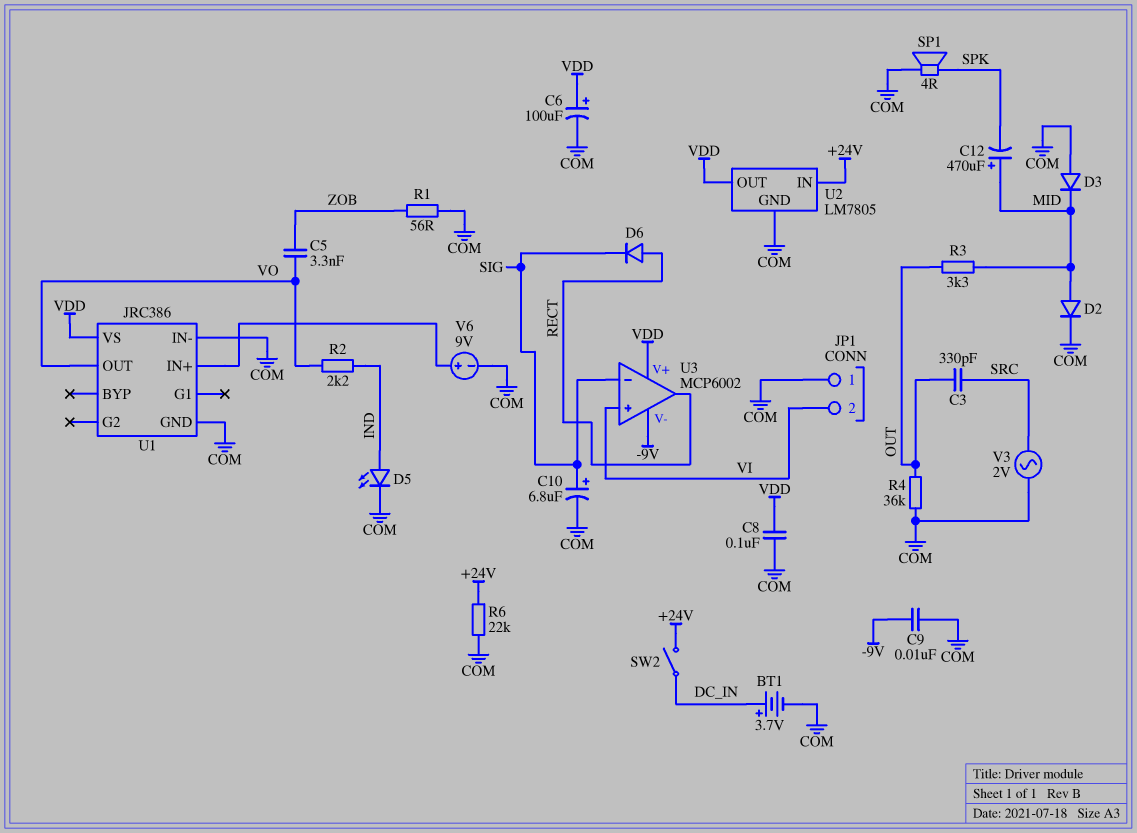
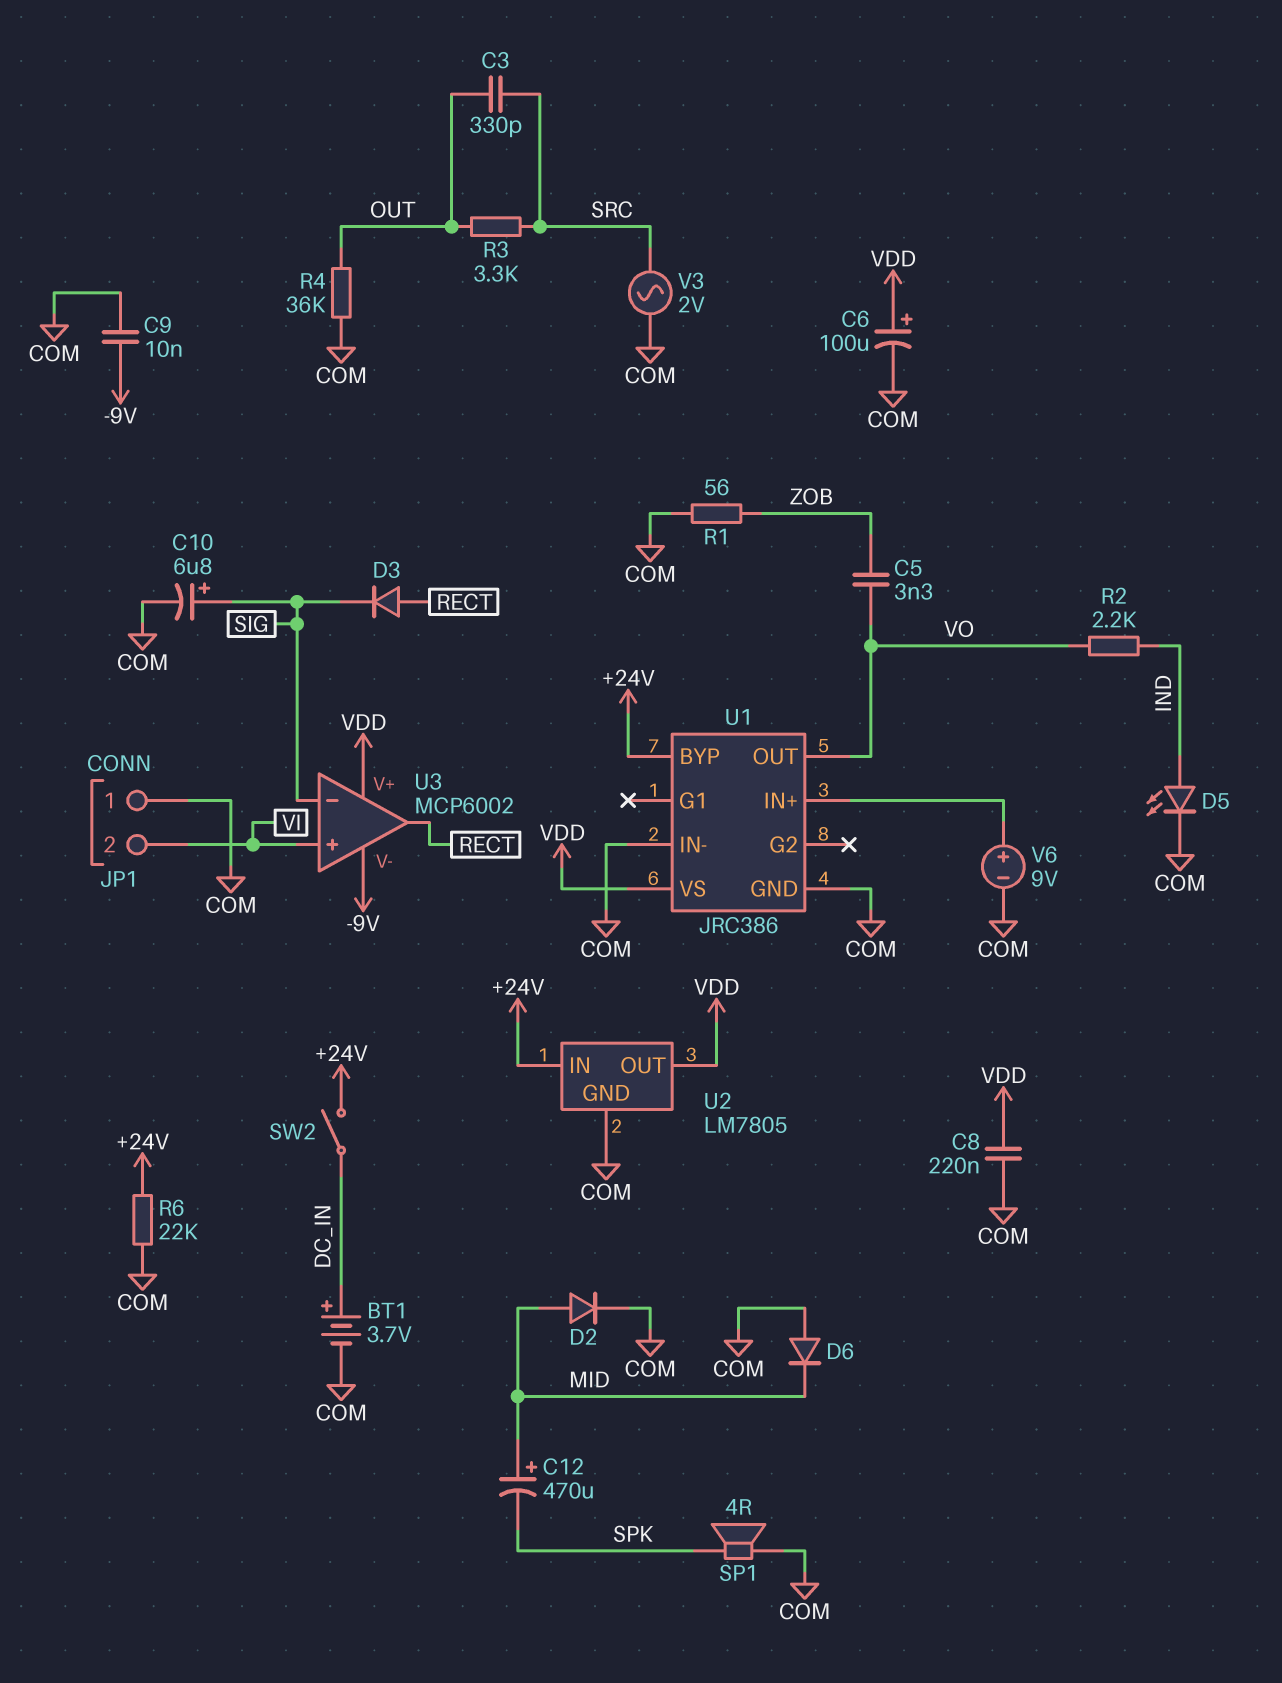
C8: 100nF (COM, VDD) -> 220nF (COM, VDD)
D3: diode (A COM, K MID) -> diode (A RECT, K SIG)
D6: diode (A RECT, K SIG) -> diode (A COM, K MID)
R3: 3.3k (MID, OUT) -> 3.3k (OUT, SRC)
U1 pin BYP: none -> +24V

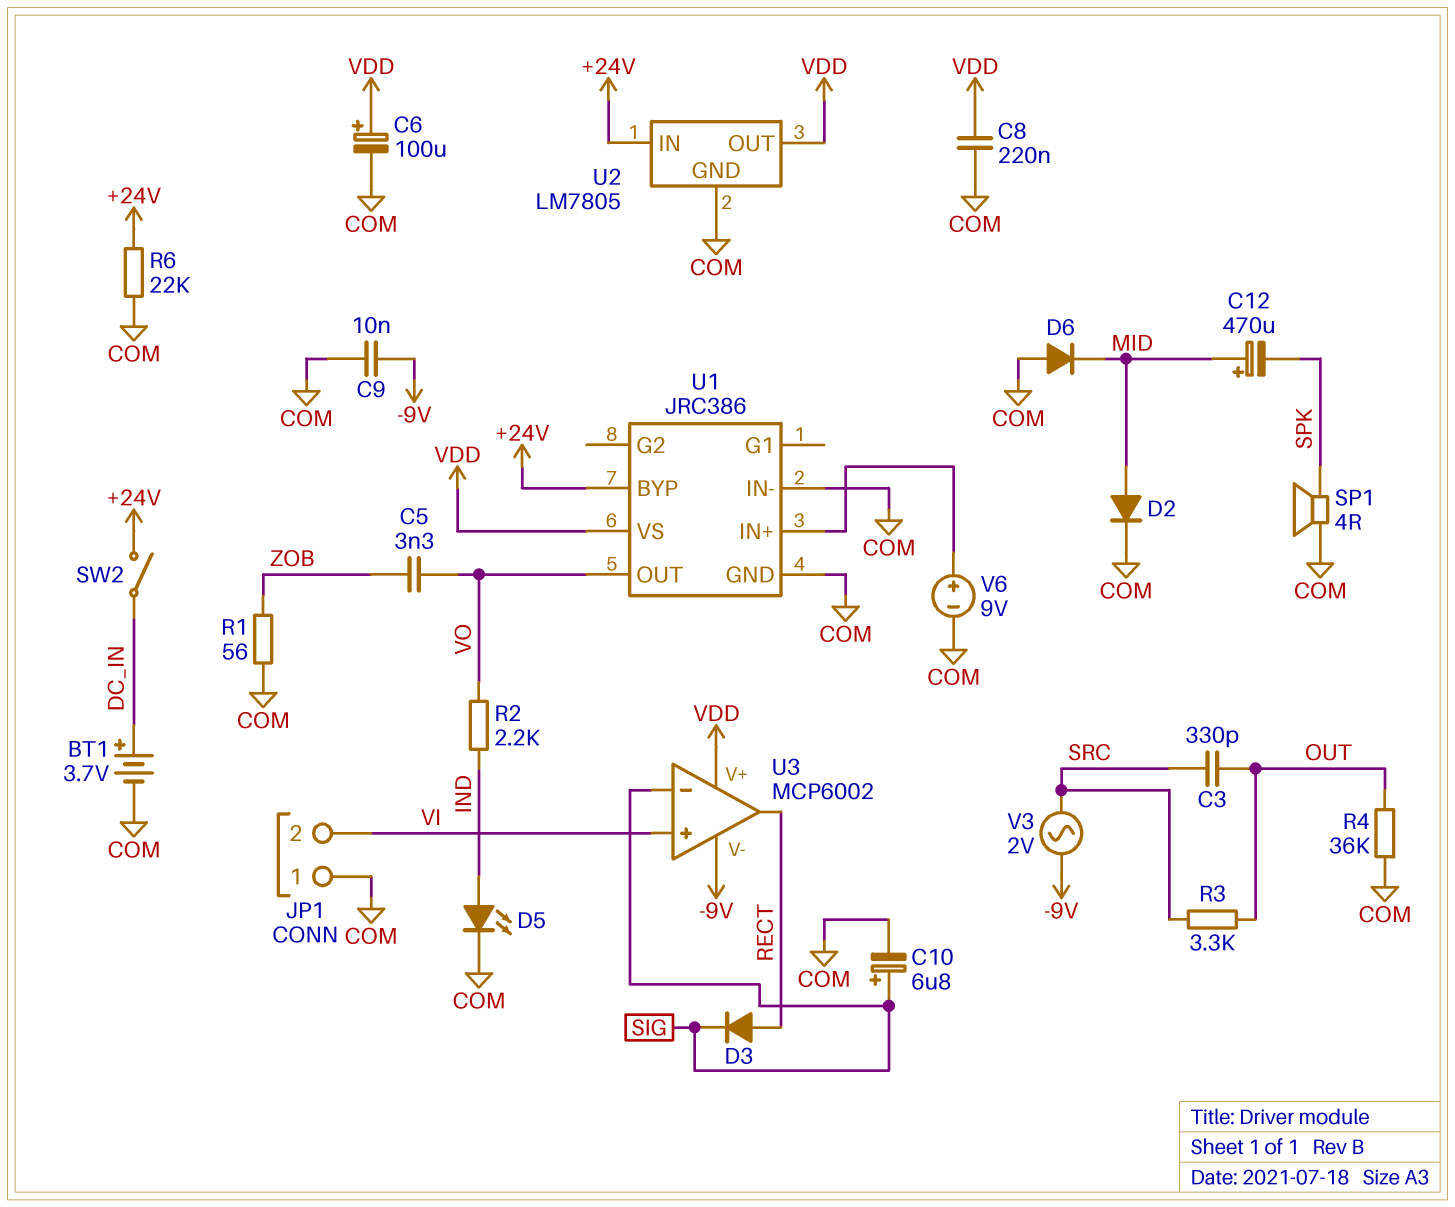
V3: AC 2V (COM, SRC) -> AC 2V (-9V, SRC)

